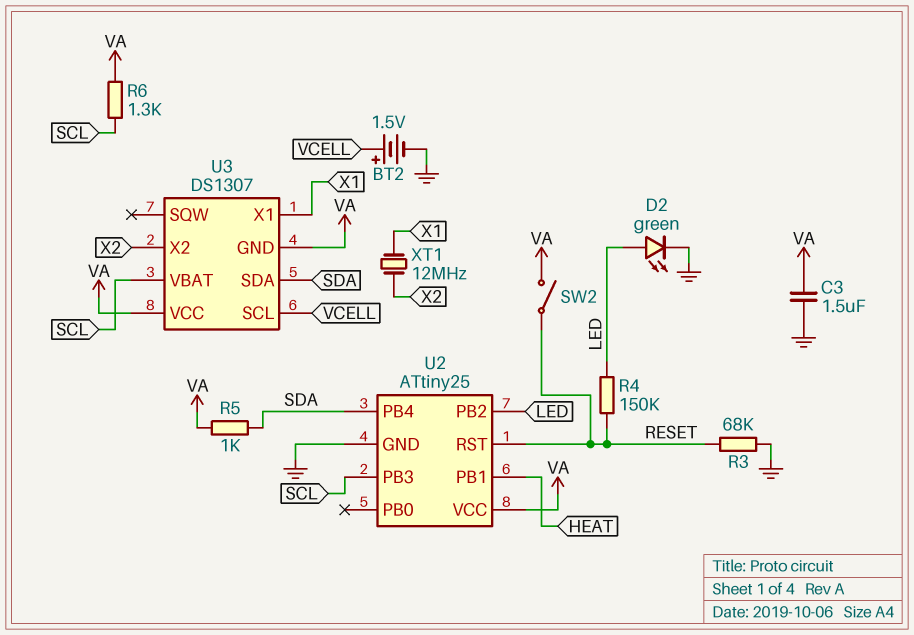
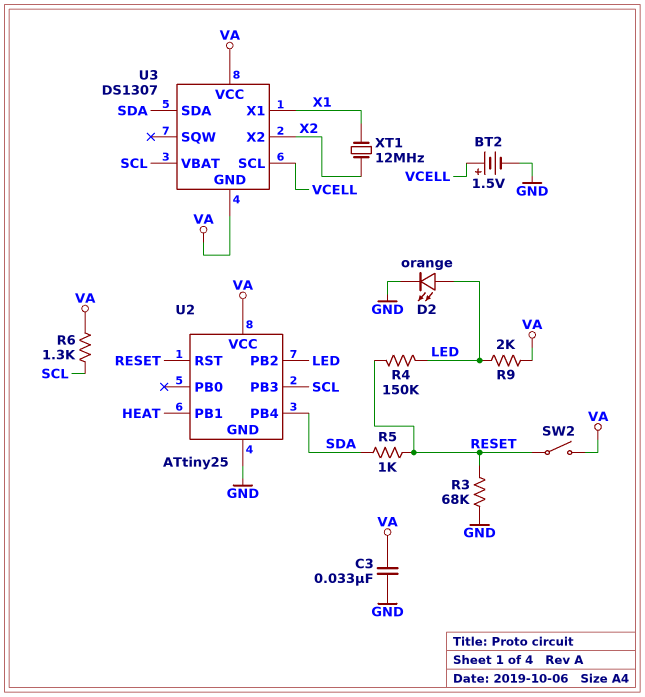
C3: 1.5uF (GND, VA) -> 33nF (GND, VA)
D2: LED green (A LED, K GND) -> LED orange (A LED, K GND)
R5: 1k (SDA, VA) -> 1k (RESET, SDA)
R9: none -> 2k (LED, VA)

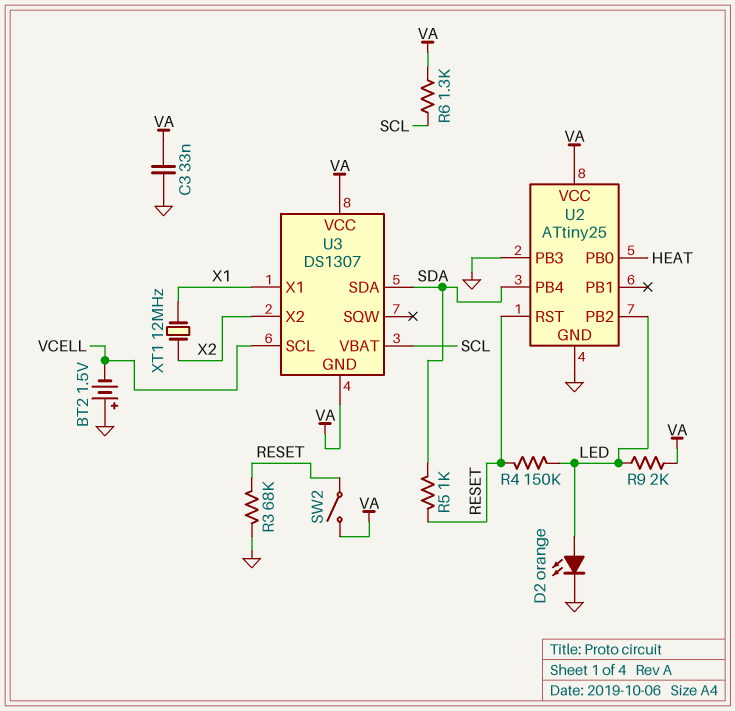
BT2: 1.5V (plus VCELL, minus GND) -> 1.5V (plus GND, minus VCELL)
U2 pin PB0: none -> HEAT
U2 pin PB1: HEAT -> none
U2 pin PB3: SCL -> GND

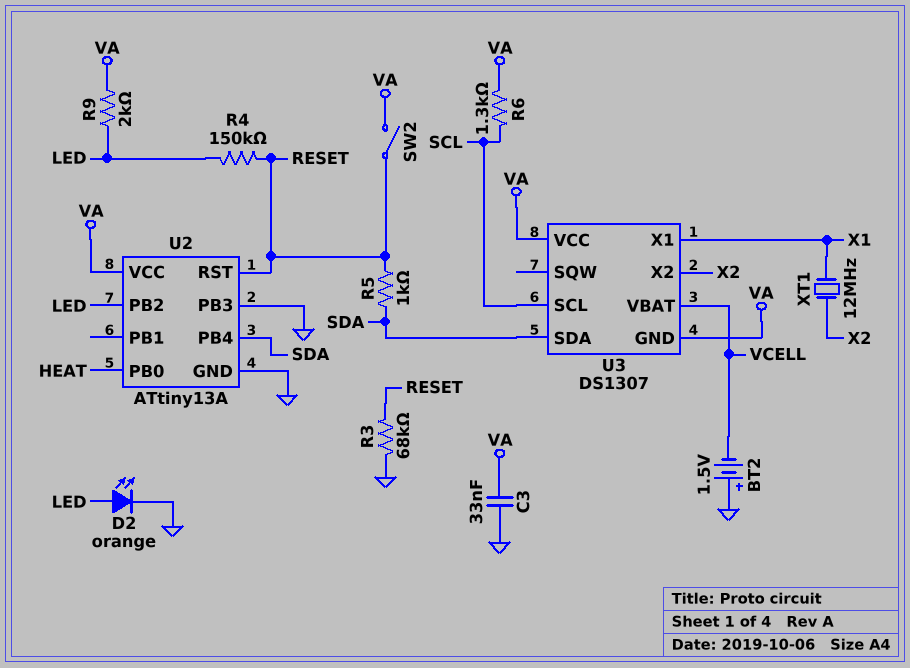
U2: ATtiny25 -> ATtiny13A
U3 pin SCL: VCELL -> SCL
U3 pin VBAT: SCL -> VCELL

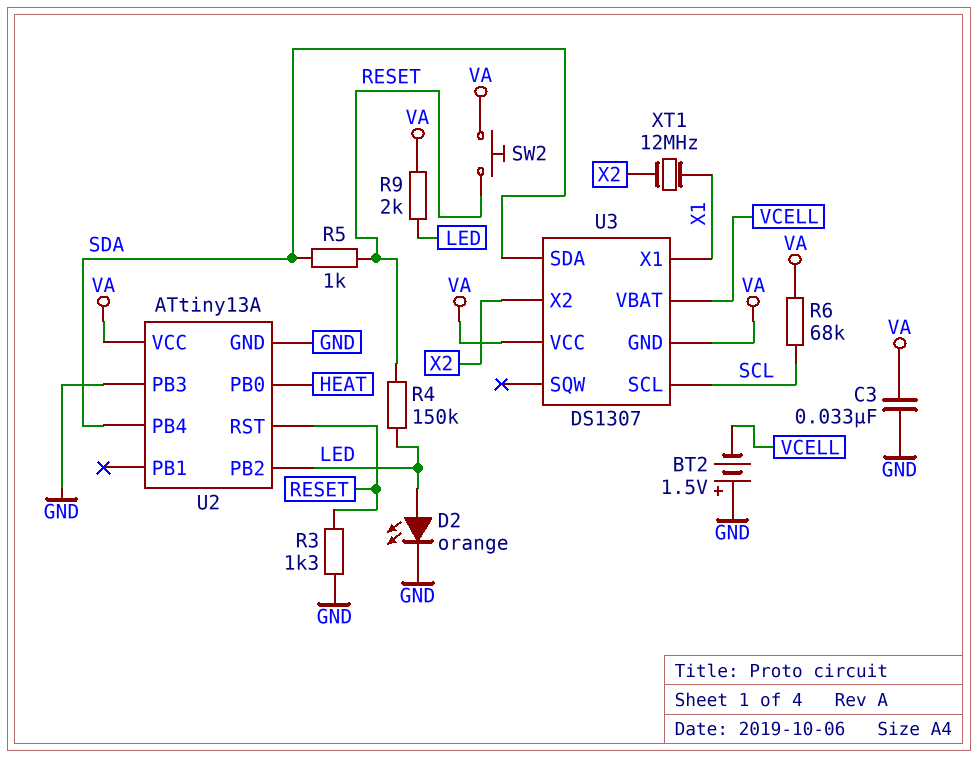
R3: 68k (GND, RESET) -> 1.3k (GND, RESET)
R6: 1.3k (SCL, VA) -> 68k (SCL, VA)
SW2: switch (RESET, VA) -> button (RESET, VA)

